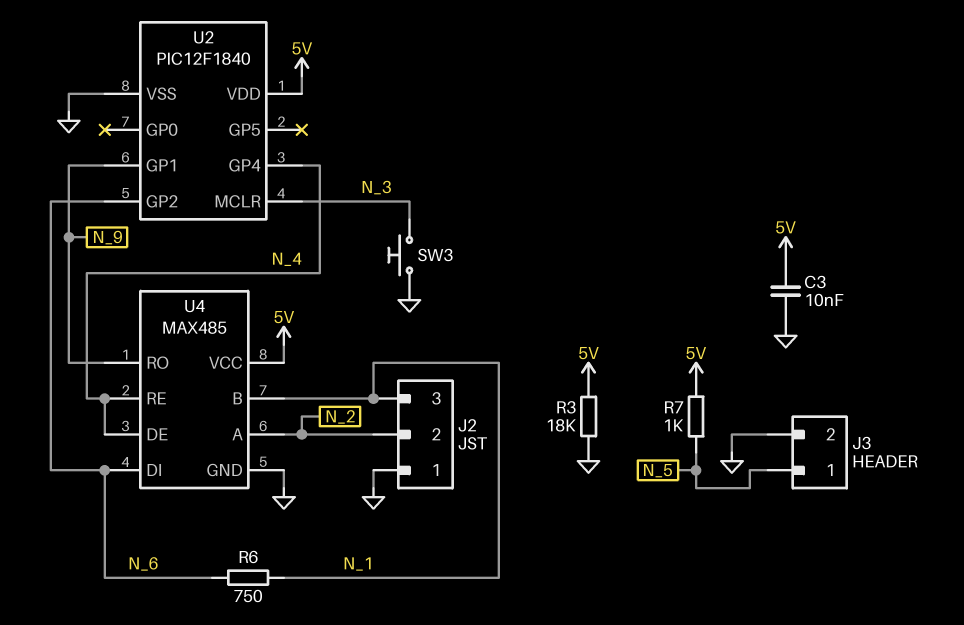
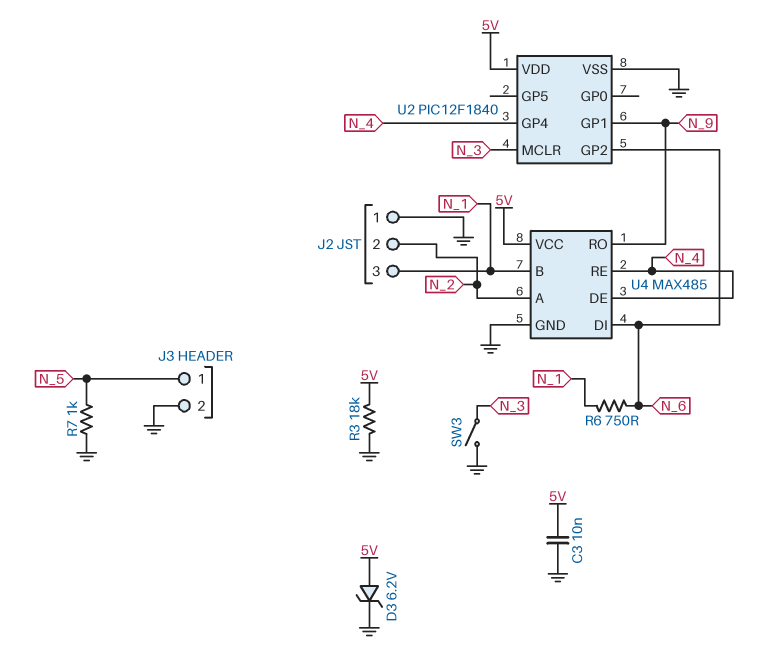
D3: none -> zener 6.2V (A 5V, K GND)
R7: 1k (5V, N_5) -> 1k (GND, N_5)
SW3: button (GND, N_3) -> switch (GND, N_3)

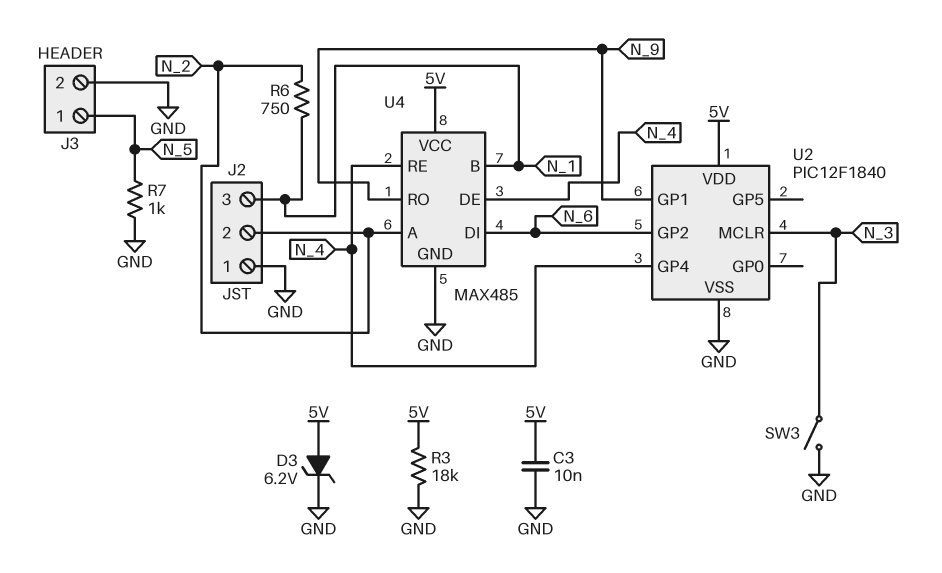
R6: 750 (N_1, N_6) -> 750 (N_1, N_2)

